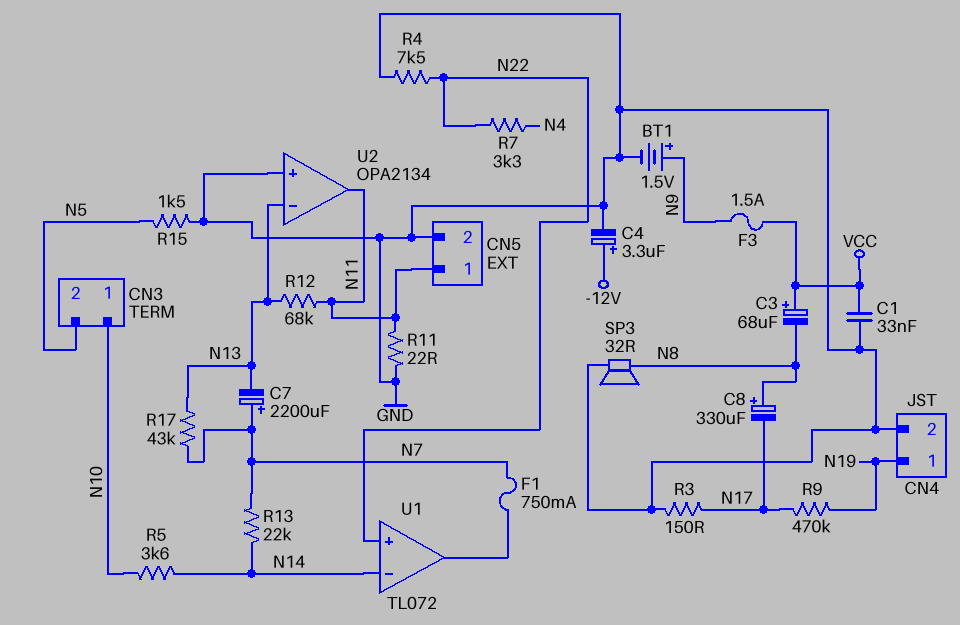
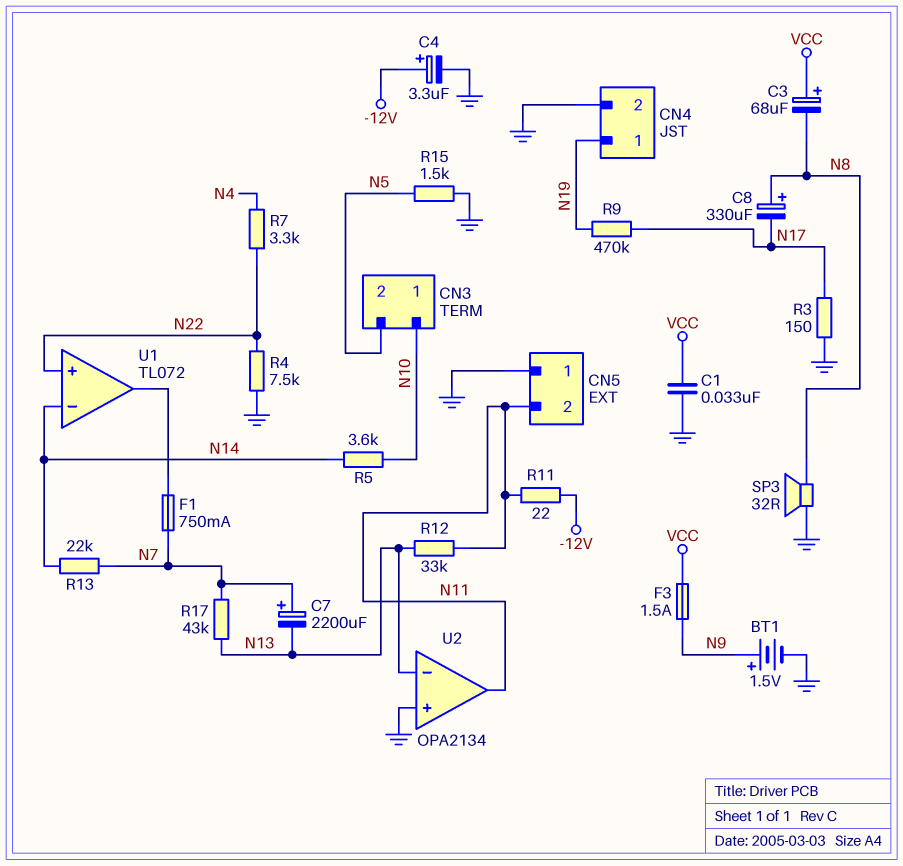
CN5 pin 1: N11 -> GND
CN5 pin 2: GND -> N11
R11: 22 (GND, N11) -> 22 (-12V, N11)
R12: 68k (N11, N13) -> 33k (N11, N13)

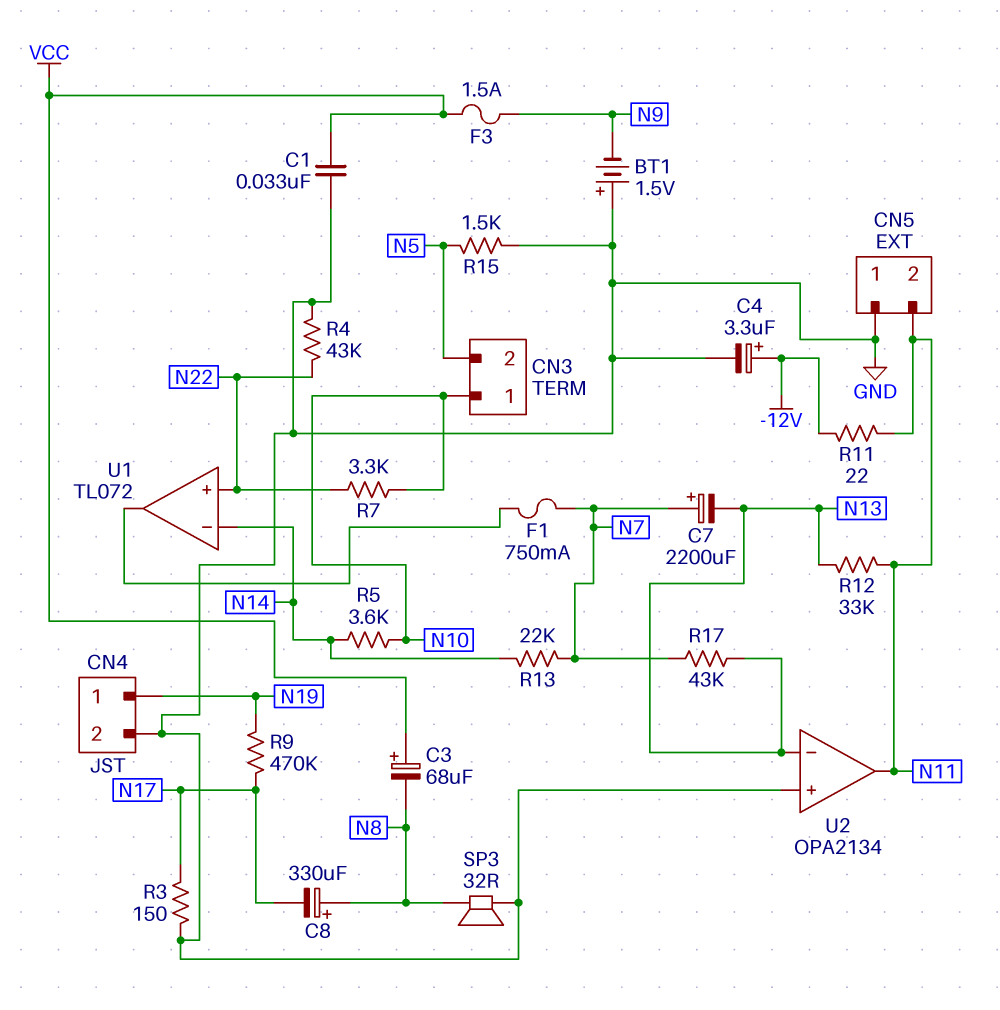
BT1: 1.5V (plus N9, minus GND) -> 1.5V (plus GND, minus N9)
R4: 7.5k (GND, N22) -> 43k (GND, N22)
R7: 3.3k (N4, N22) -> 3.3k (N10, N22)

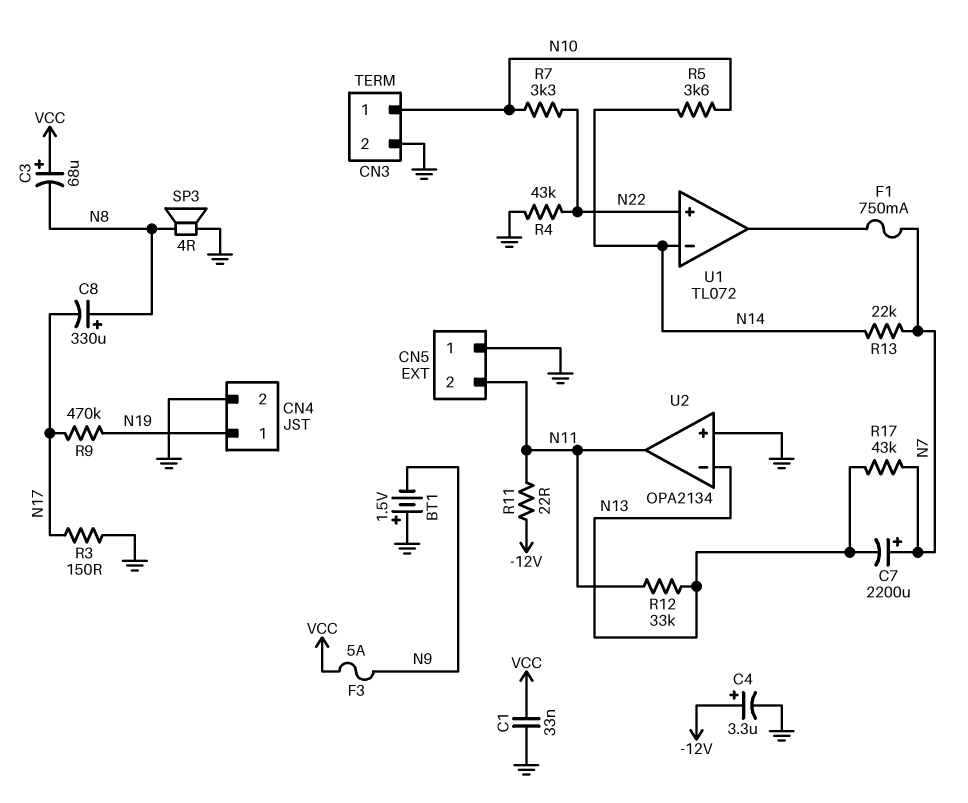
CN3 pin 2: N5 -> GND
F3: 1.5A (N9, VCC) -> 5A (N9, VCC)
R15: 1.5k (GND, N5) -> none
SP3: speaker 32R (GND, N8) -> speaker 4R (GND, N8)

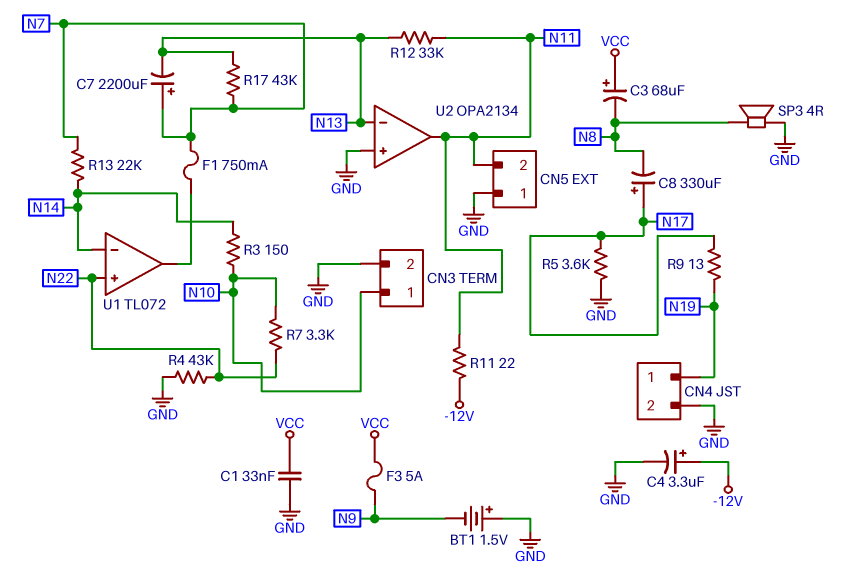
C8: 330uF (plus N8, minus N17) -> 330uF (plus N17, minus N8)
R3: 150 (GND, N17) -> 150 (N10, N14)
R5: 3.6k (N10, N14) -> 3.6k (GND, N17)
R9: 470k (N17, N19) -> 13 (N17, N19)

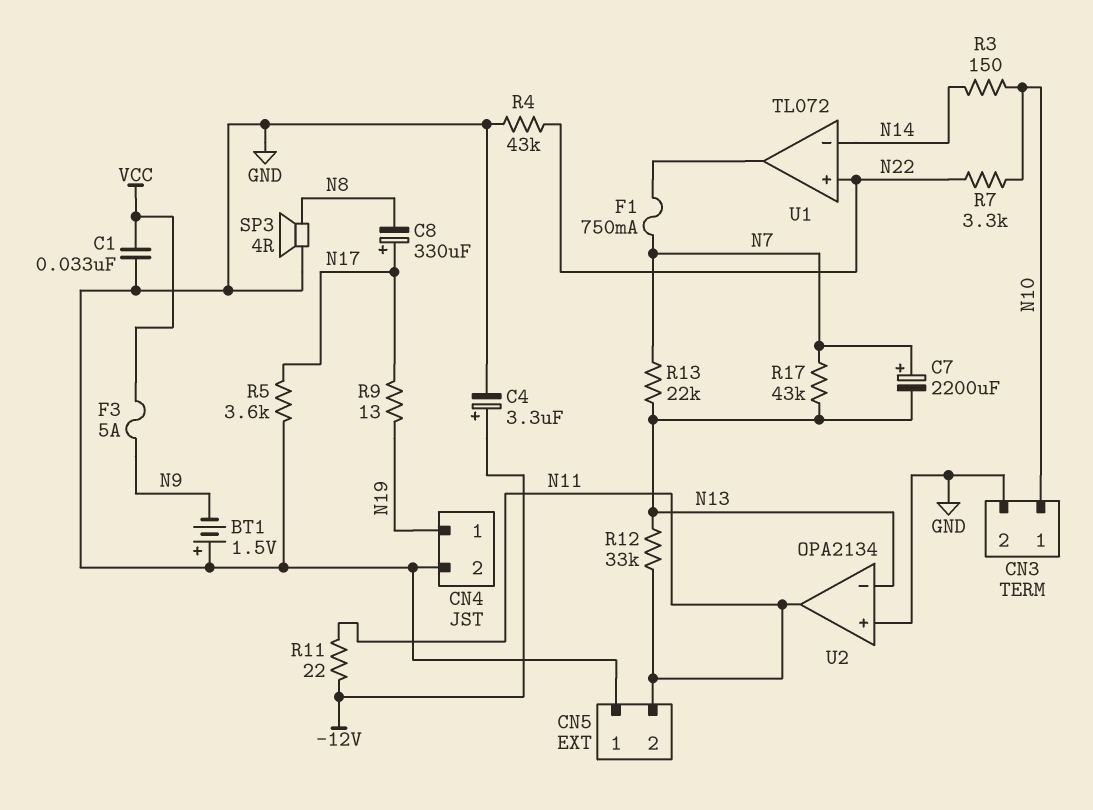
C3: 68uF (plus VCC, minus N8) -> none
R13: 22k (N7, N14) -> 22k (N7, N13)

